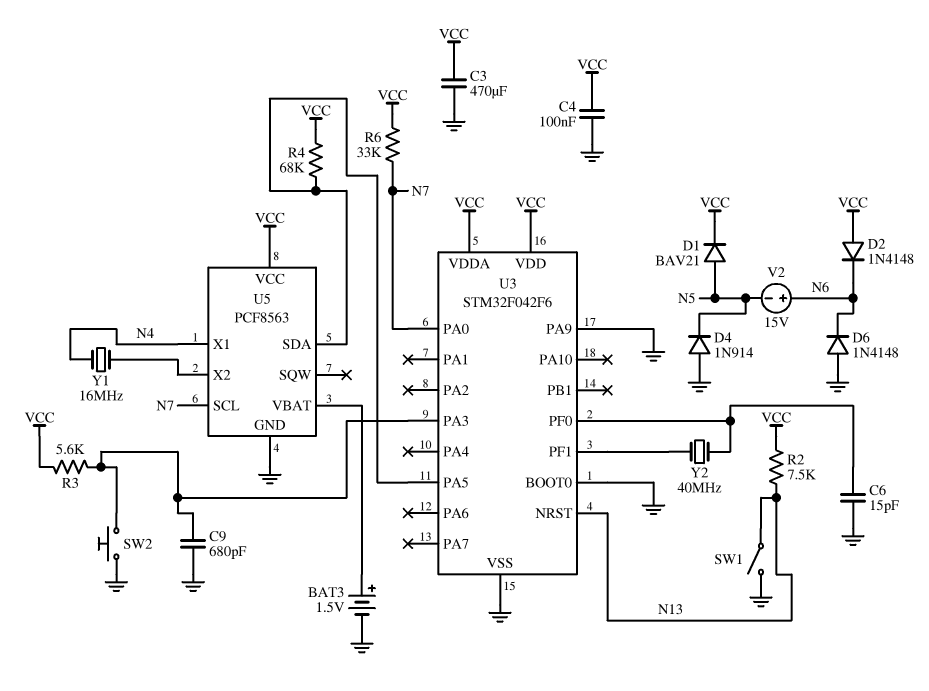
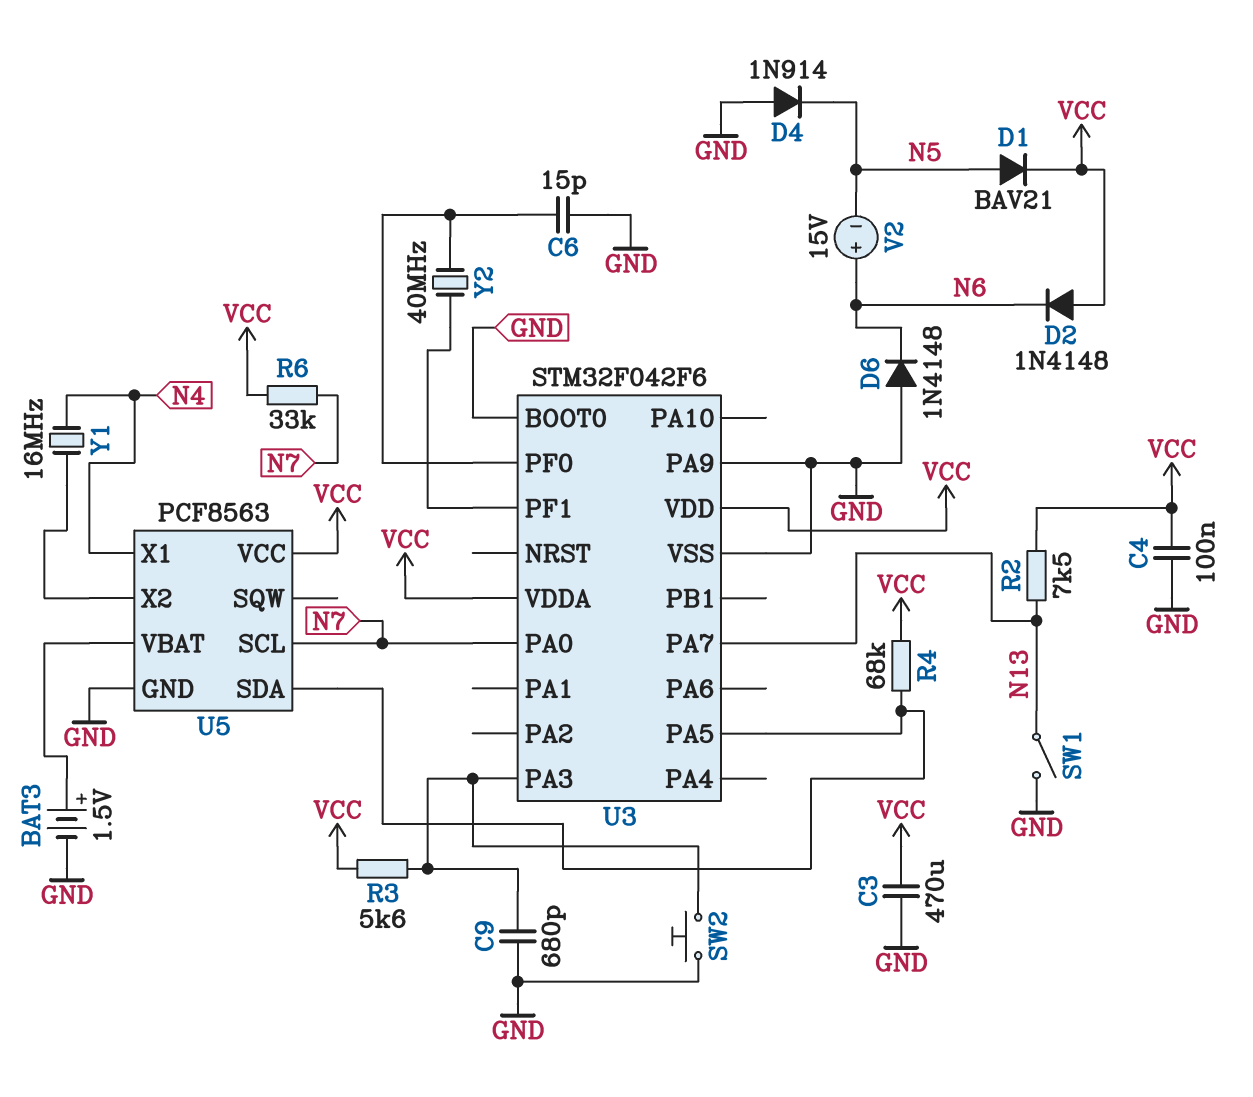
U3 pin NRST: N13 -> none
U3 pin PA7: none -> N13

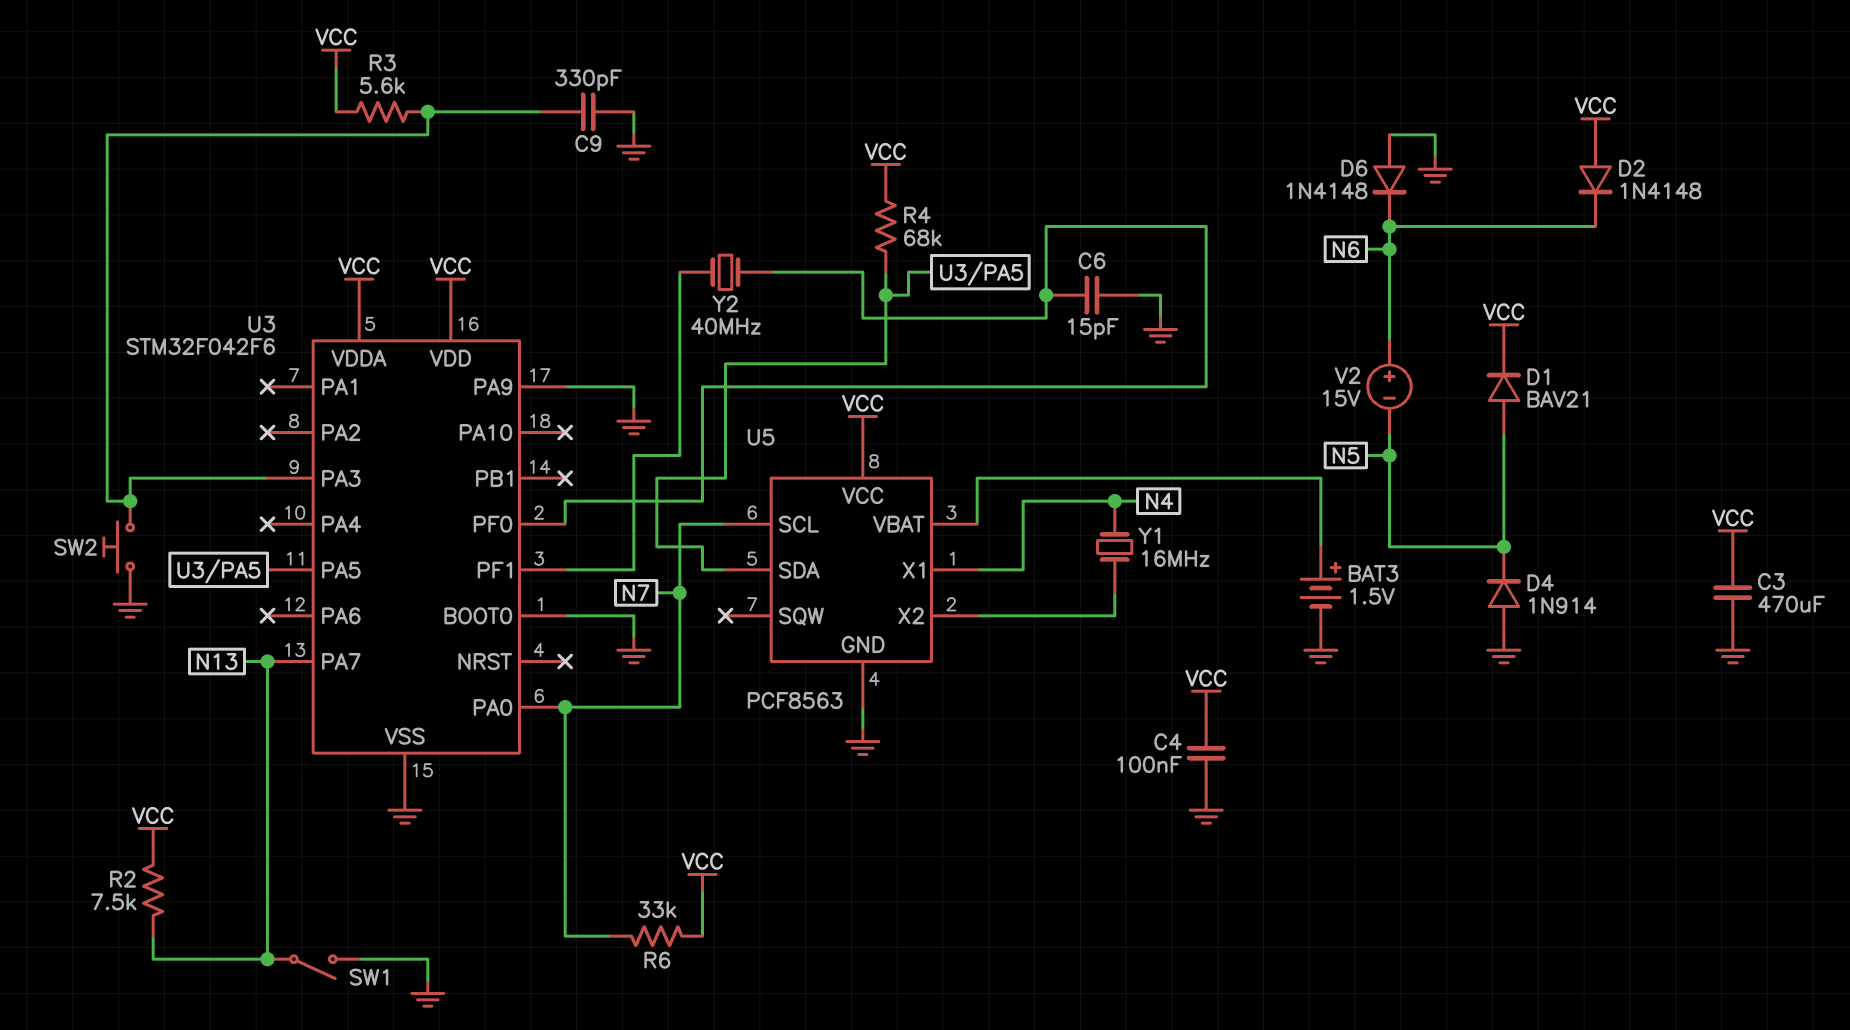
C9: 680pF (GND, U3/PA3) -> 330pF (GND, U3/PA3)

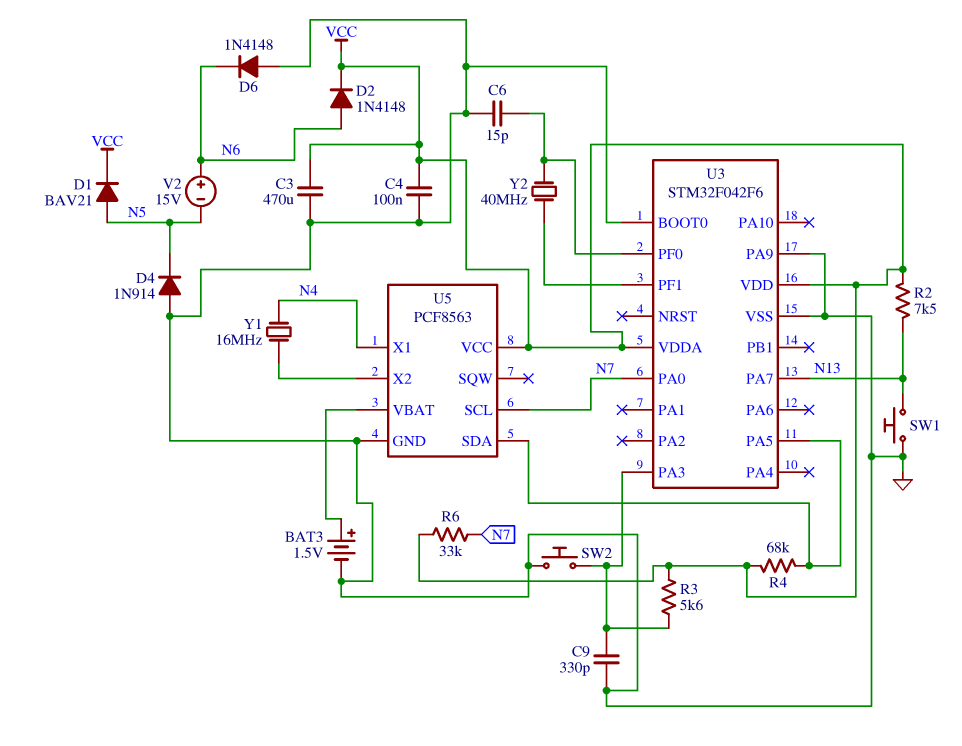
D2: diode 1N4148 (A VCC, K N6) -> diode 1N4148 (A N6, K VCC)
SW1: switch (GND, N13) -> button (GND, N13)

